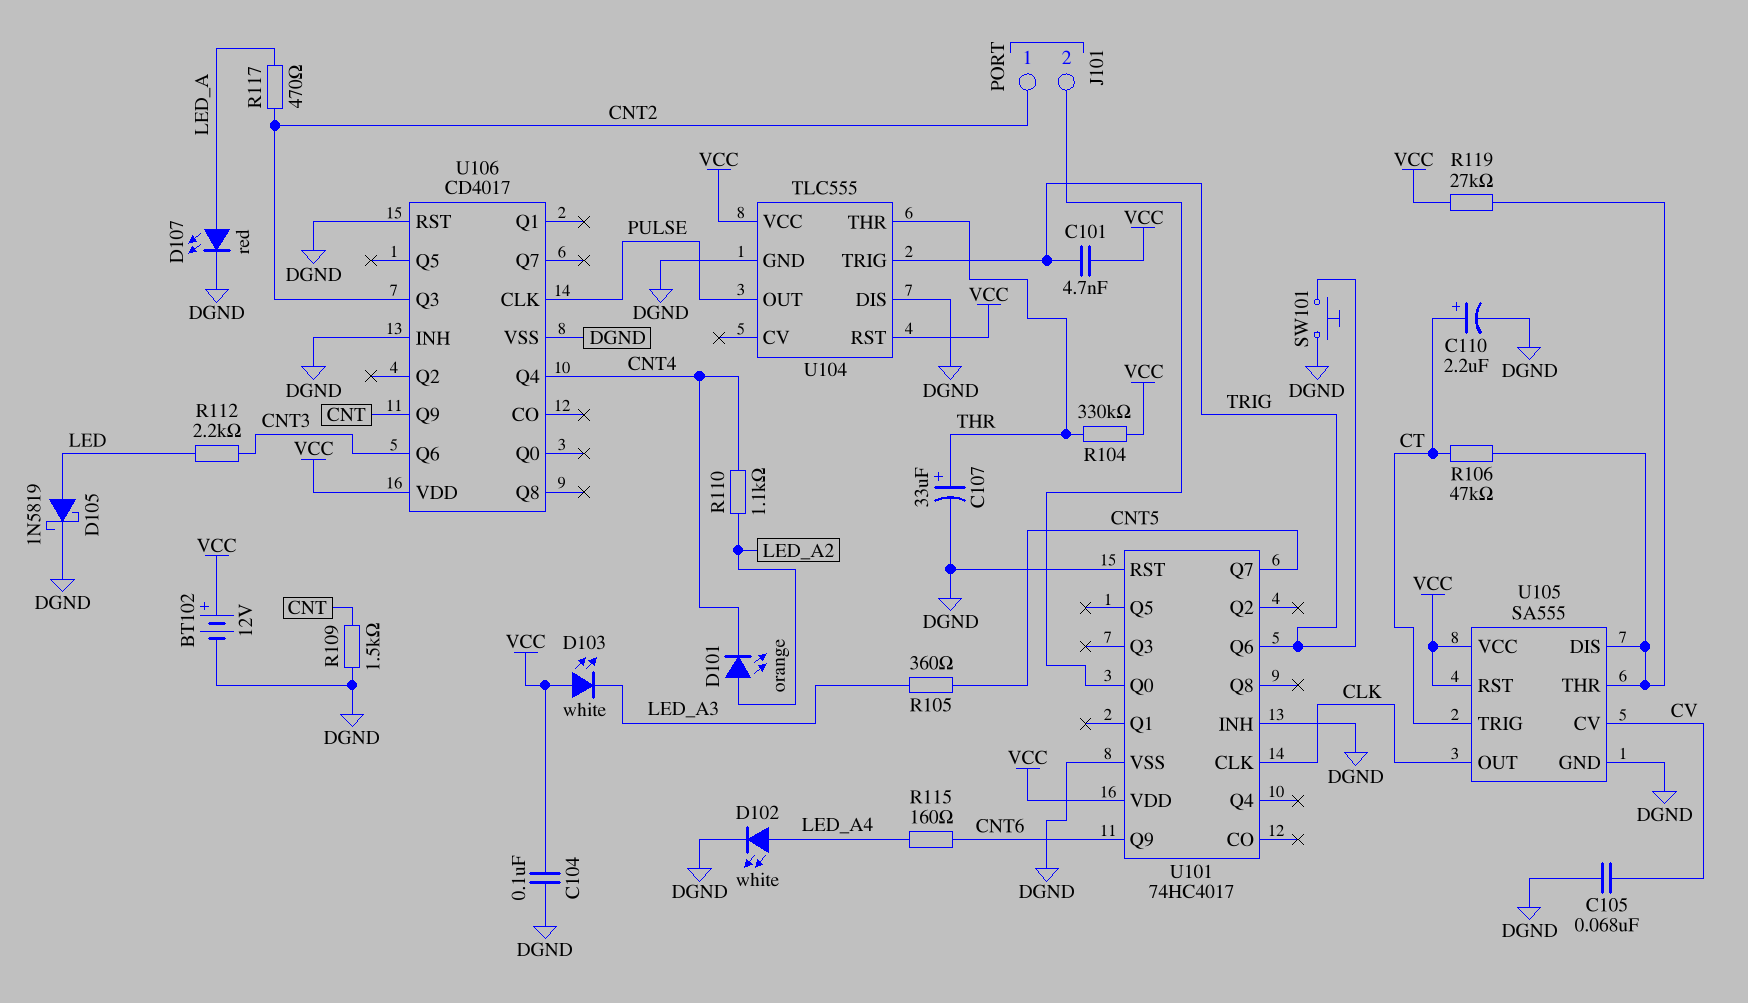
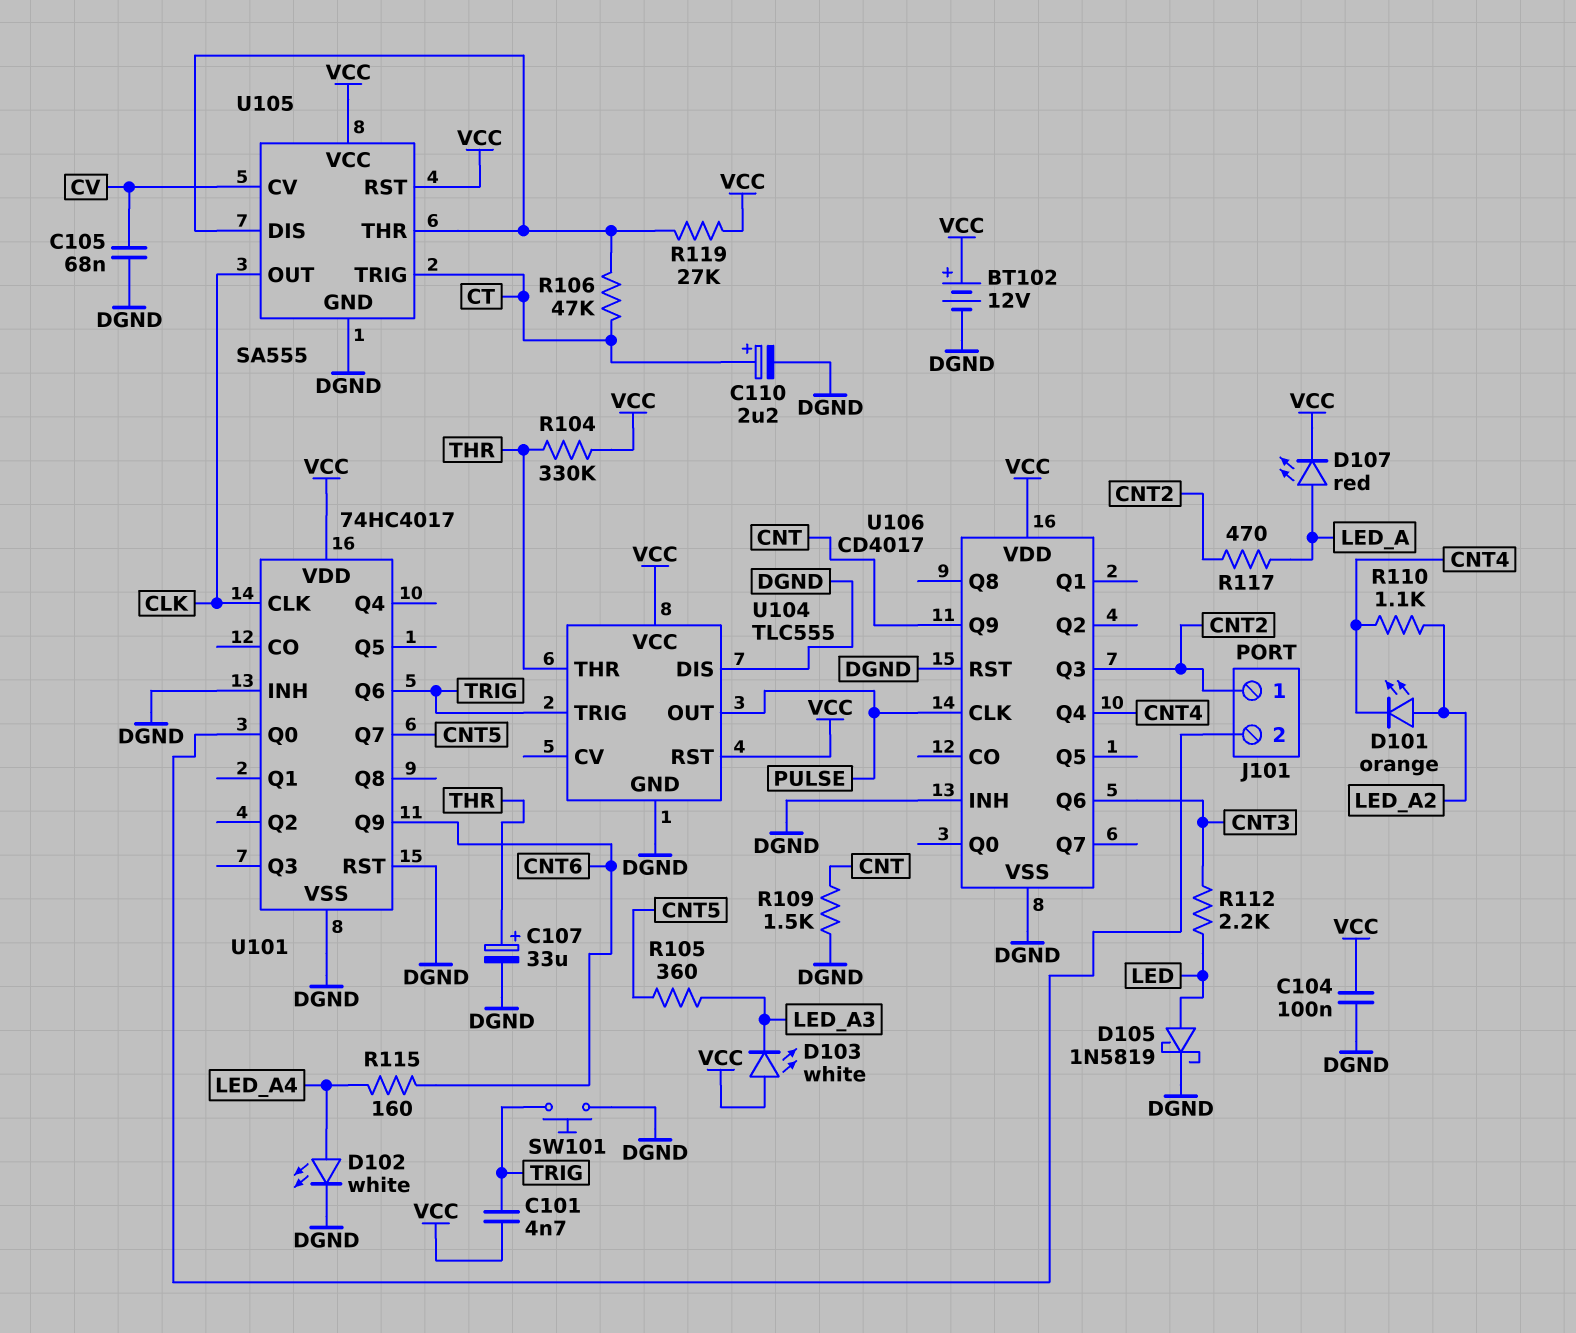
D107: LED red (A LED_A, K DGND) -> LED red (A LED_A, K VCC)

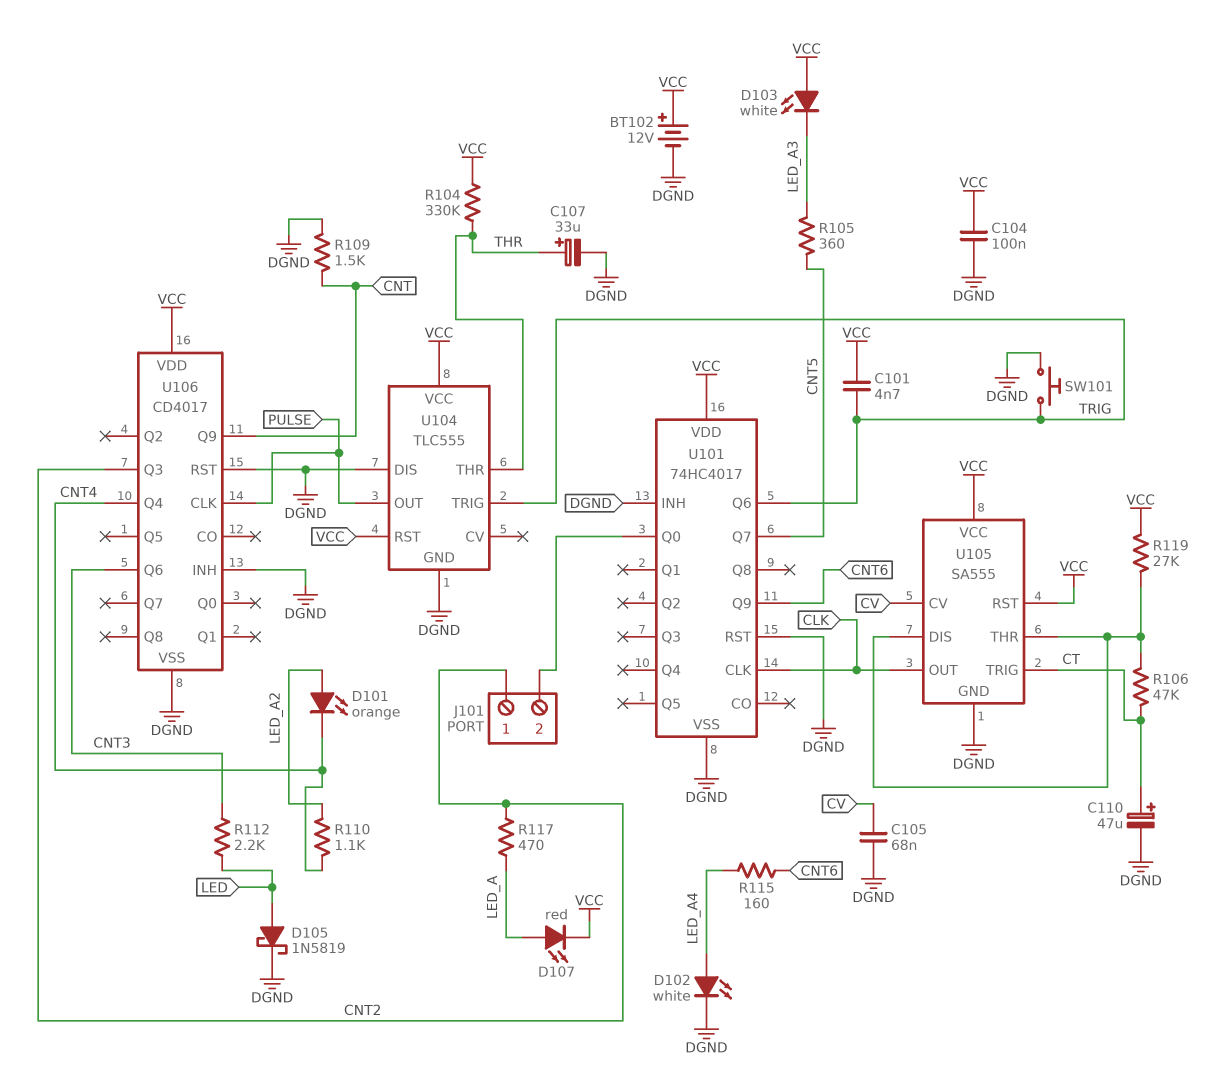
C110: 2.2uF (plus CT, minus DGND) -> 47uF (plus CT, minus DGND)

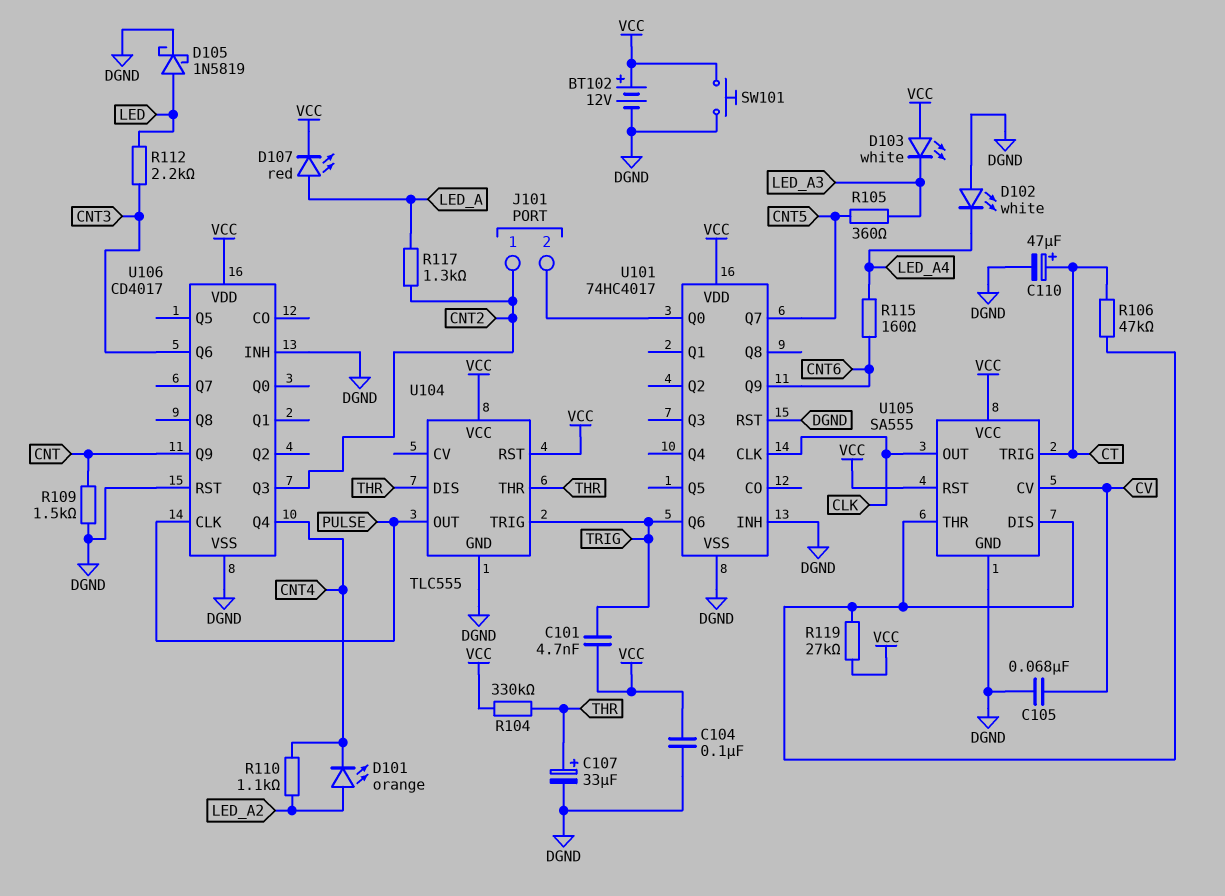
D102: LED white (A LED_A4, K DGND) -> LED white (A DGND, K LED_A4)
R117: 470 (CNT2, LED_A) -> 1.3k (CNT2, LED_A)
SW101: button (DGND, TRIG) -> button (DGND, VCC)
U104 pin DIS: DGND -> THR

